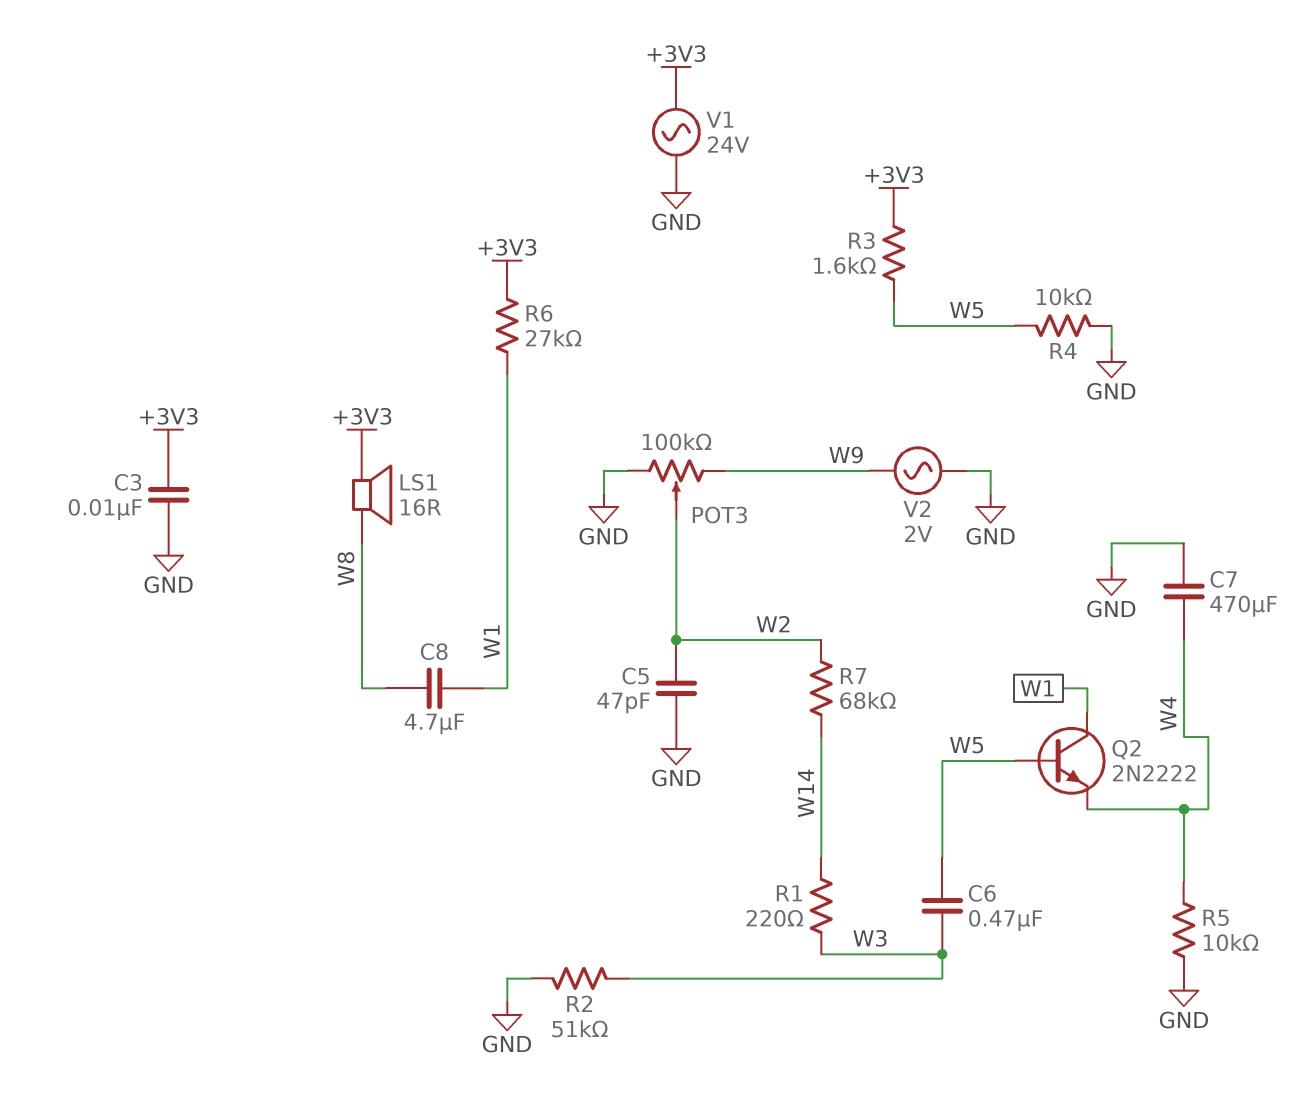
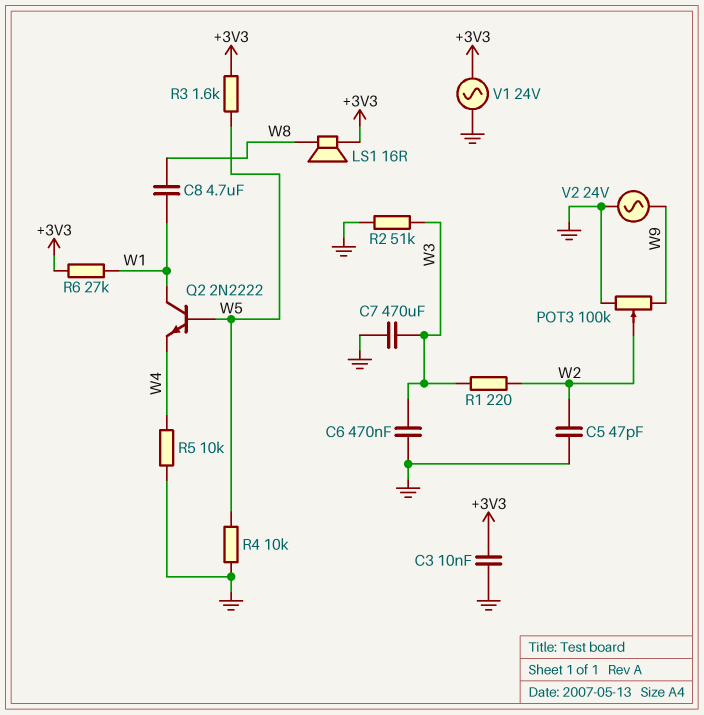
C6: 470nF (W3, W5) -> 470nF (GND, W3)
C7: 470uF (GND, W4) -> 470uF (GND, W3)
R1: 220 (W3, W14) -> 220 (W2, W3)
R7: 68k (W2, W14) -> none
V2: AC 2V (GND, W9) -> AC 24V (GND, W9)

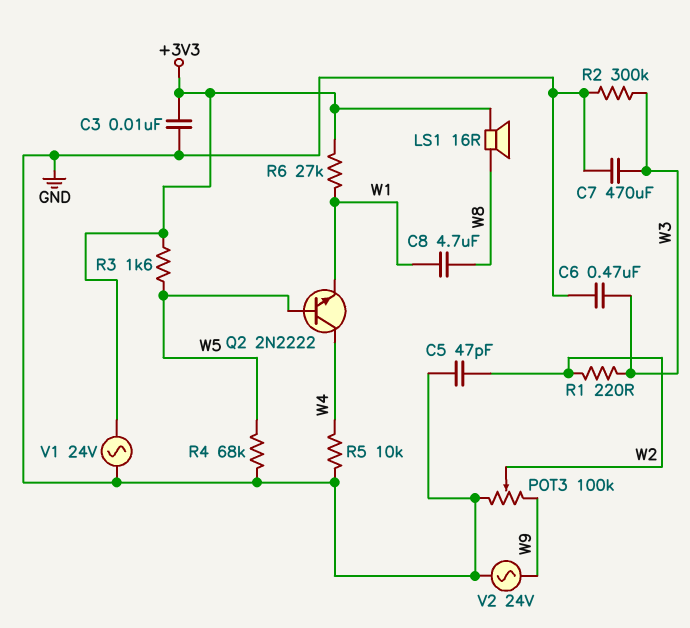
Q2: NPN 2N2222 (B W5, C W1, E W4) -> NPN 2N2222 (B W5, C W4, E W1)
R2: 51k (GND, W3) -> 300k (GND, W3)
R4: 10k (GND, W5) -> 68k (GND, W5)

